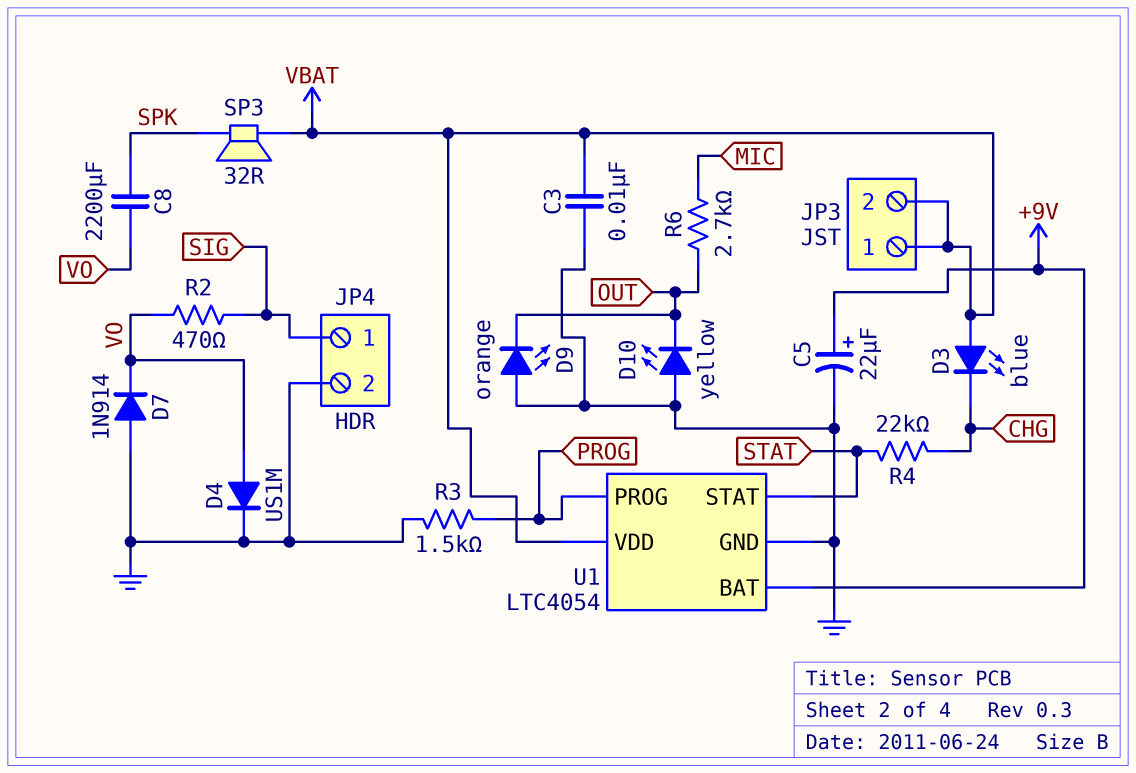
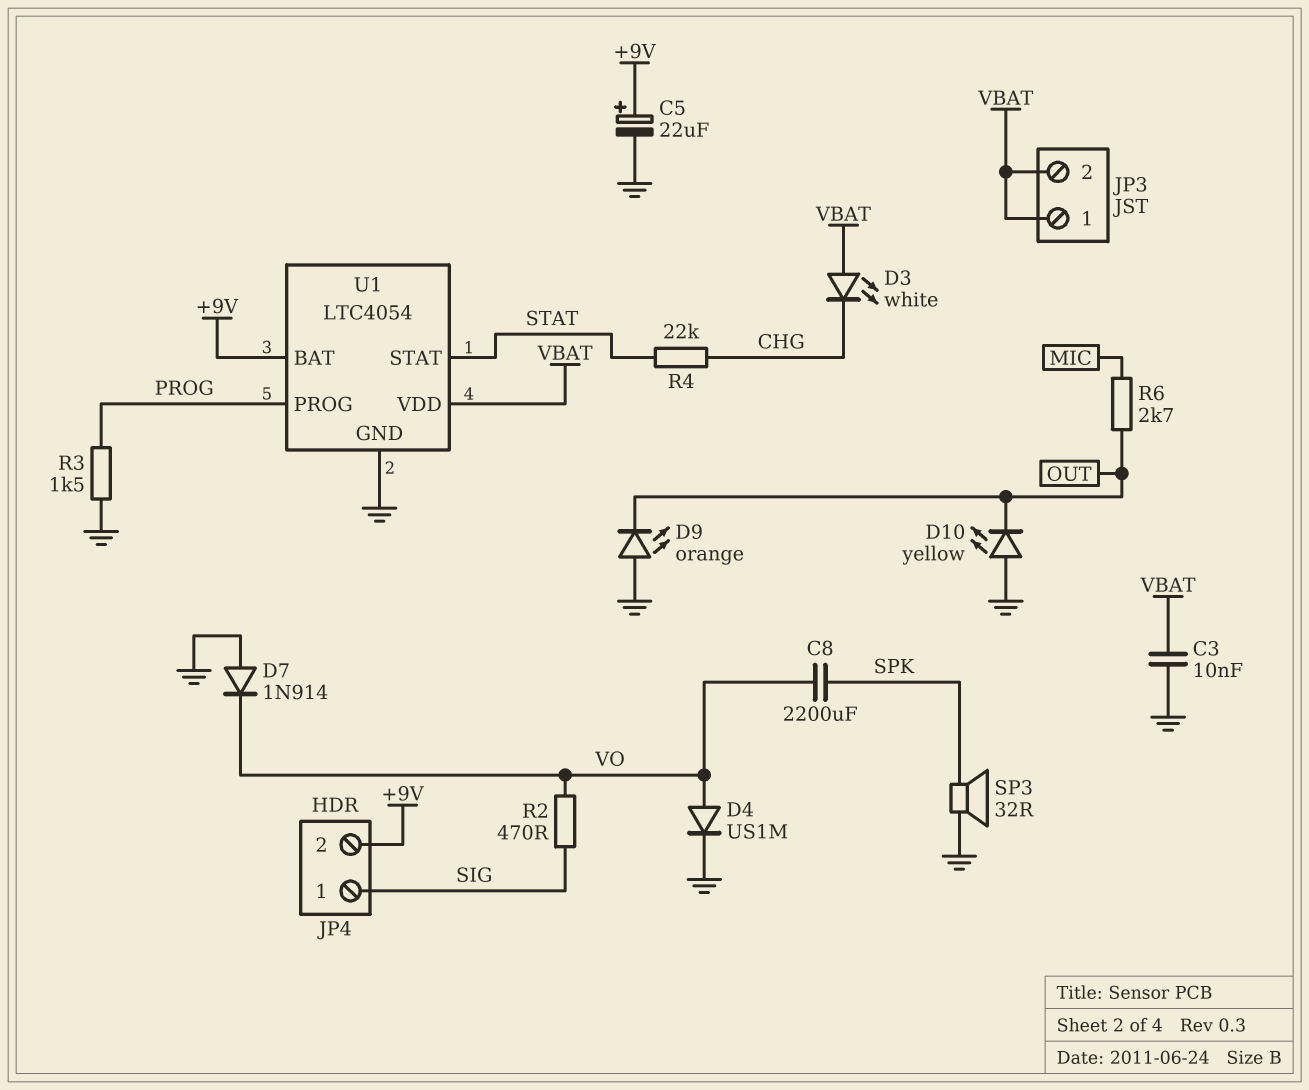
D3: LED blue (A VBAT, K CHG) -> LED white (A VBAT, K CHG)
JP4 pin 2: GND -> +9V
SP3: speaker 32R (SPK, VBAT) -> speaker 32R (GND, SPK)

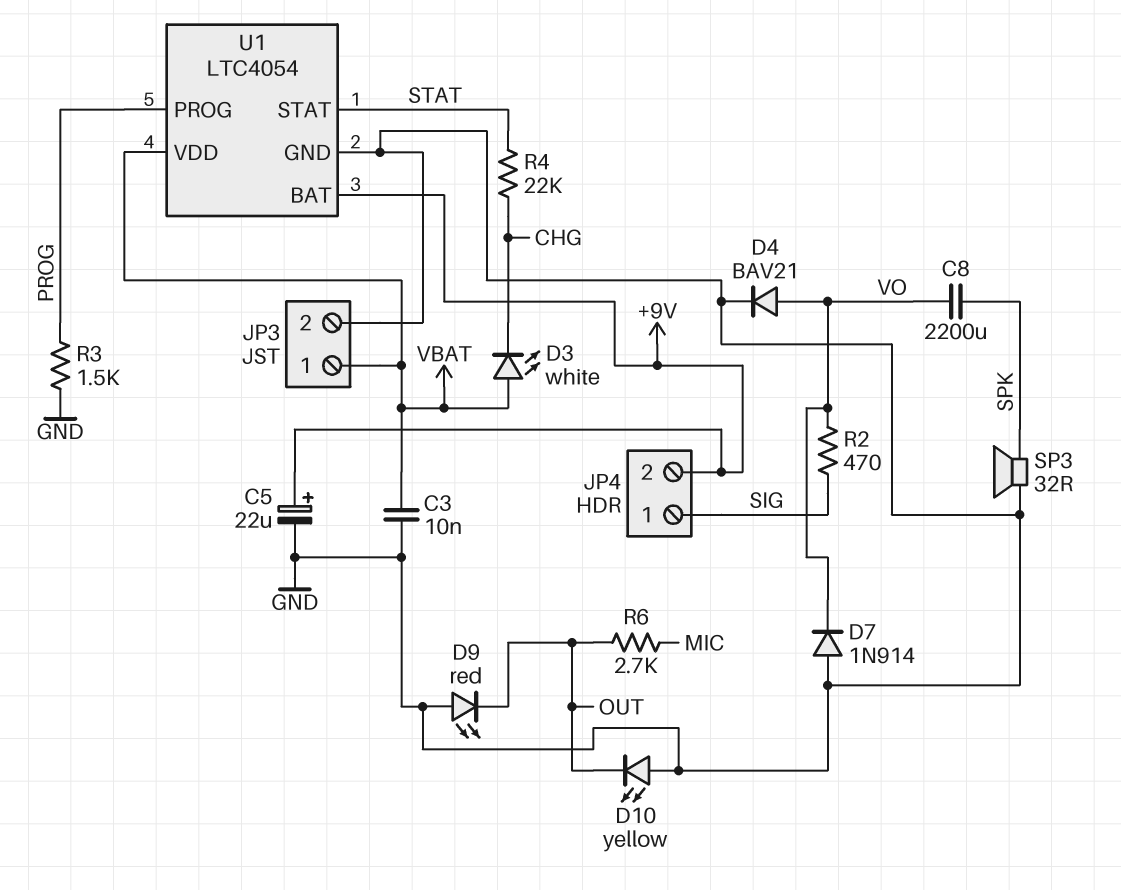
D4: diode US1M (A VO, K GND) -> diode BAV21 (A VO, K GND)
D9: LED orange (A GND, K OUT) -> LED red (A GND, K OUT)
JP3 pin 2: VBAT -> GND

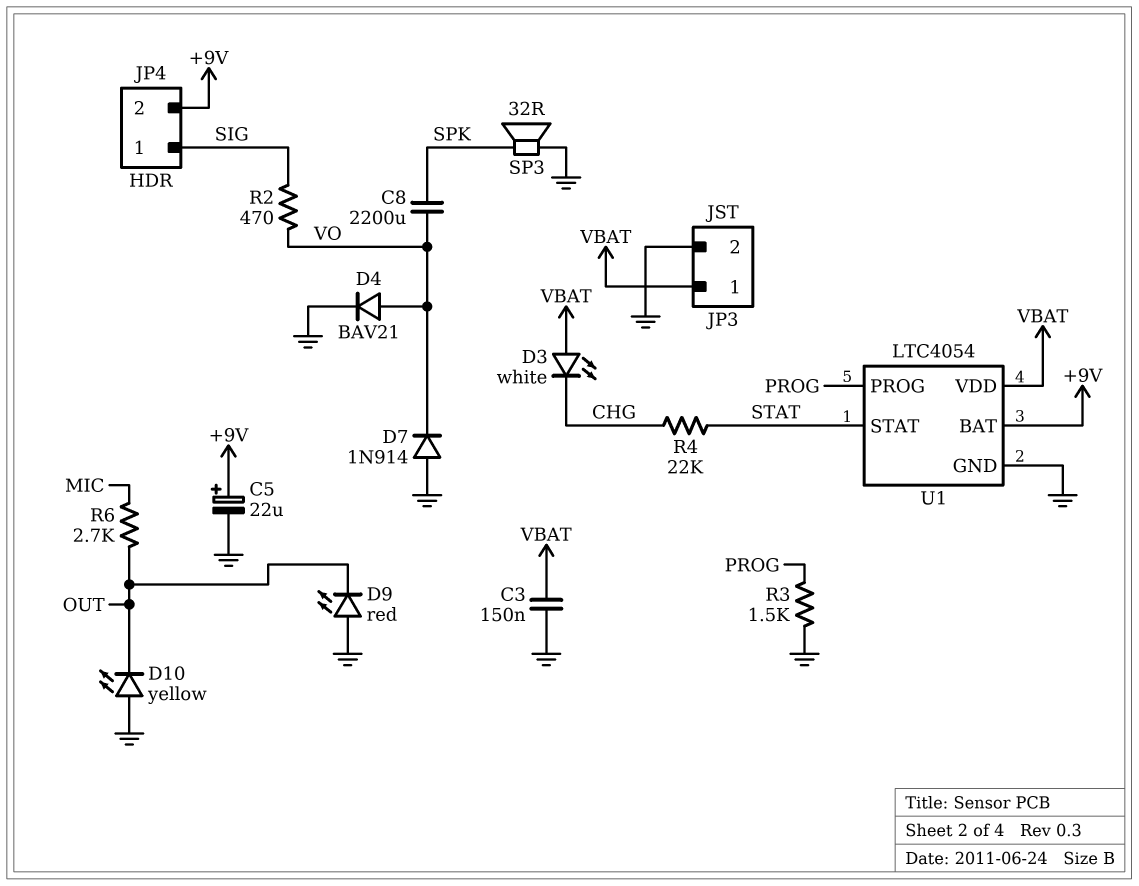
C3: 10nF (GND, VBAT) -> 150nF (GND, VBAT)

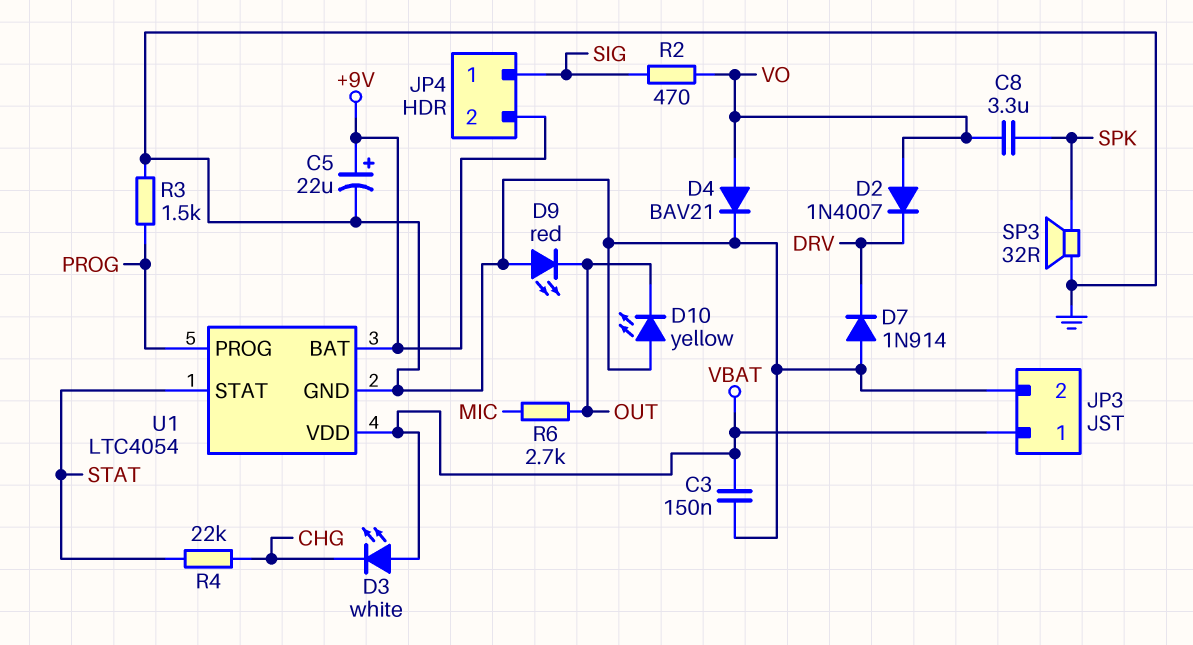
C8: 2200uF (SPK, VO) -> 3.3uF (SPK, VO)
D2: none -> diode 1N4007 (A VO, K DRV)
D7: diode 1N914 (A GND, K VO) -> diode 1N914 (A GND, K DRV)

